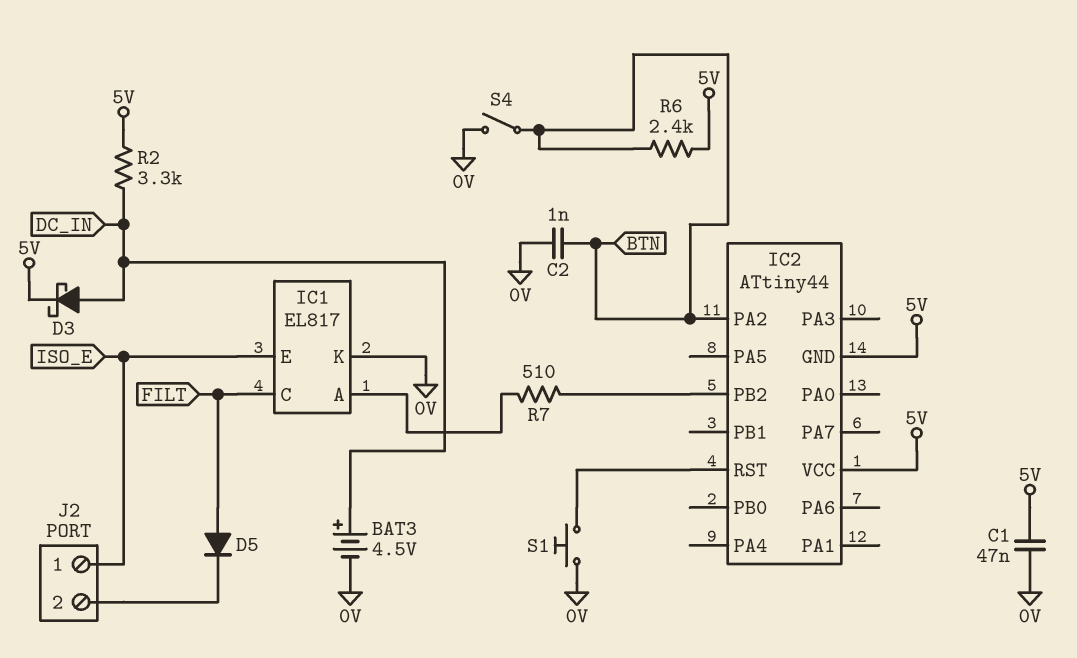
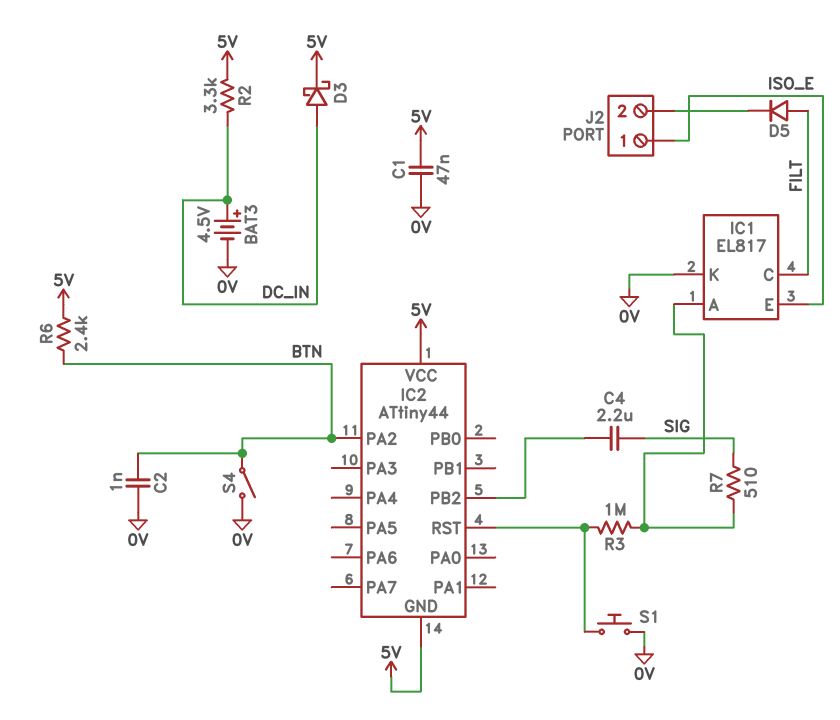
C4: none -> 2.2uF (IC2/PB2, SIG)
R3: none -> 1M (IC1/A, IC2/RST)
R7: 510 (IC1/A, IC2/PB2) -> 510 (IC1/A, SIG)

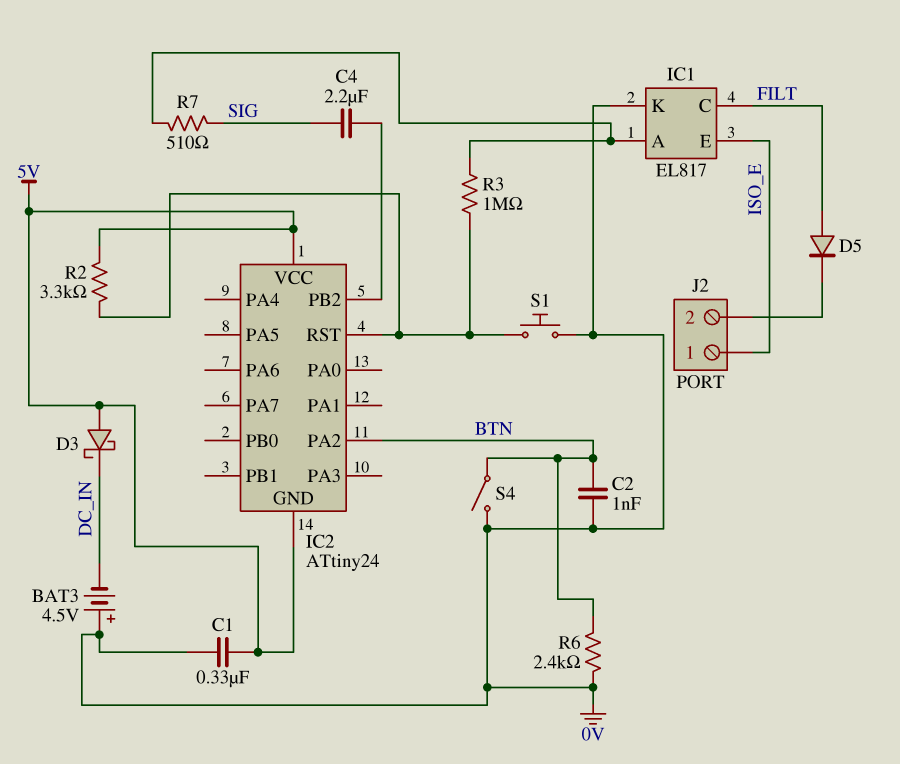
BAT3: 4.5V (plus DC_IN, minus 0V) -> 4.5V (plus 0V, minus DC_IN)
C1: 47nF (0V, 5V) -> 330nF (0V, 5V)
D3: schottky (A DC_IN, K 5V) -> schottky (A 5V, K DC_IN)
IC2: ATtiny44 -> ATtiny24
R2: 3.3k (5V, DC_IN) -> 3.3k (5V, IC2/RST)
R6: 2.4k (5V, BTN) -> 2.4k (0V, BTN)

